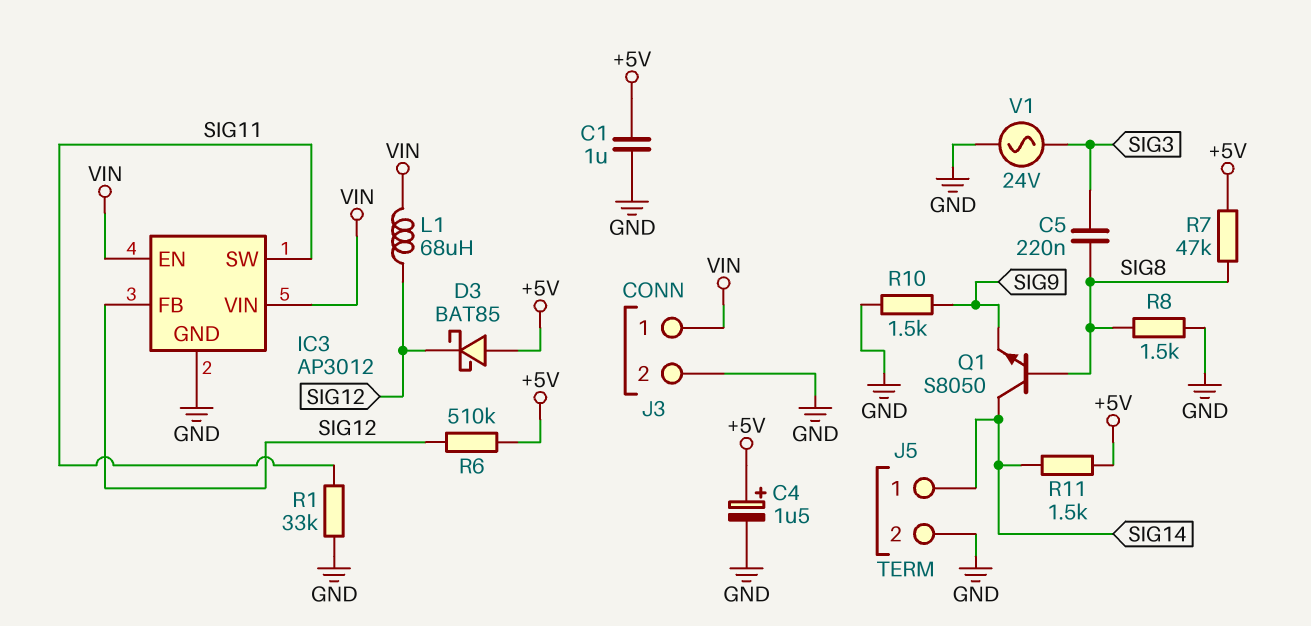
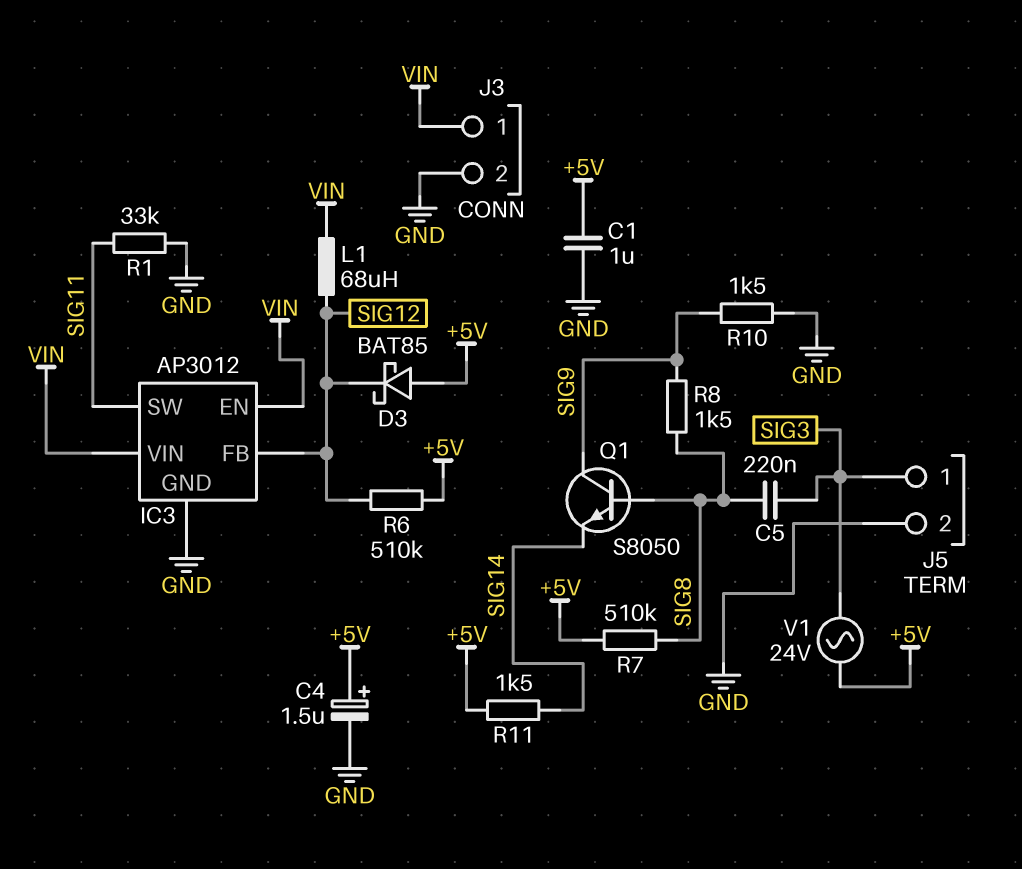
J5 pin 1: SIG14 -> SIG3
Q1: NPN S8050 (B SIG8, C SIG14, E SIG9) -> NPN S8050 (B SIG8, C SIG9, E SIG14)
R7: 47k (+5V, SIG8) -> 510k (+5V, SIG8)
R8: 1.5k (GND, SIG8) -> 1.5k (SIG8, SIG9)
V1: AC 24V (GND, SIG3) -> AC 24V (+5V, SIG3)

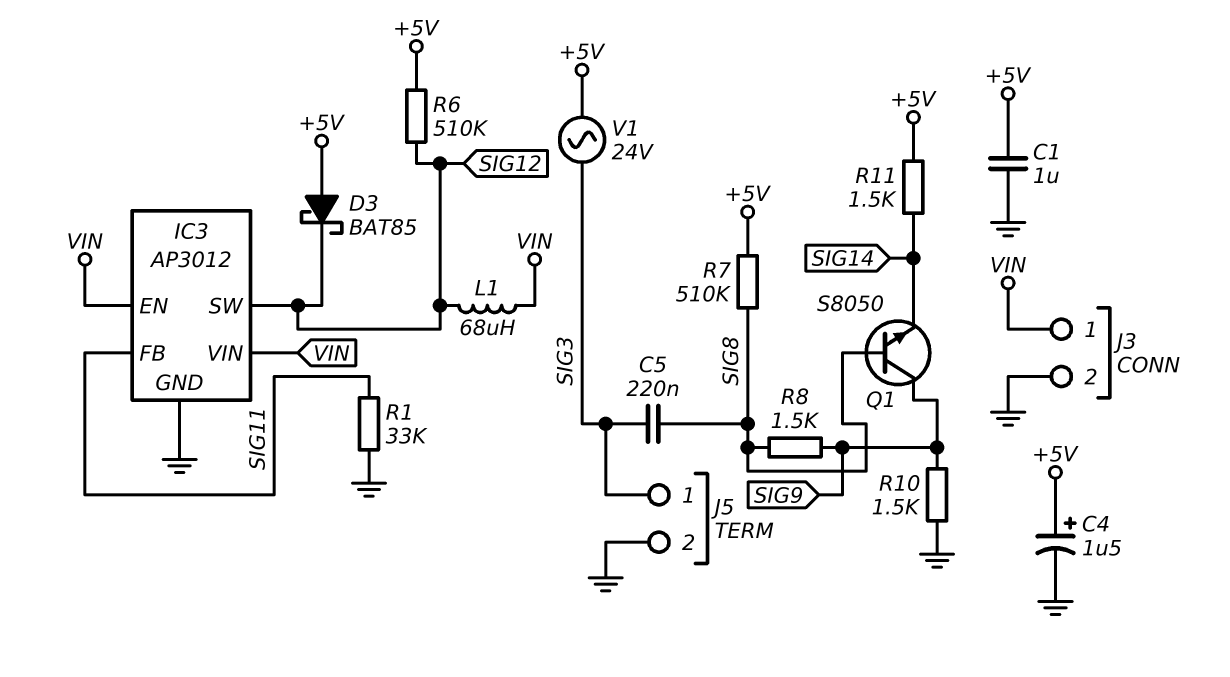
IC3 pin FB: SIG12 -> SIG11
IC3 pin SW: SIG11 -> SIG12

